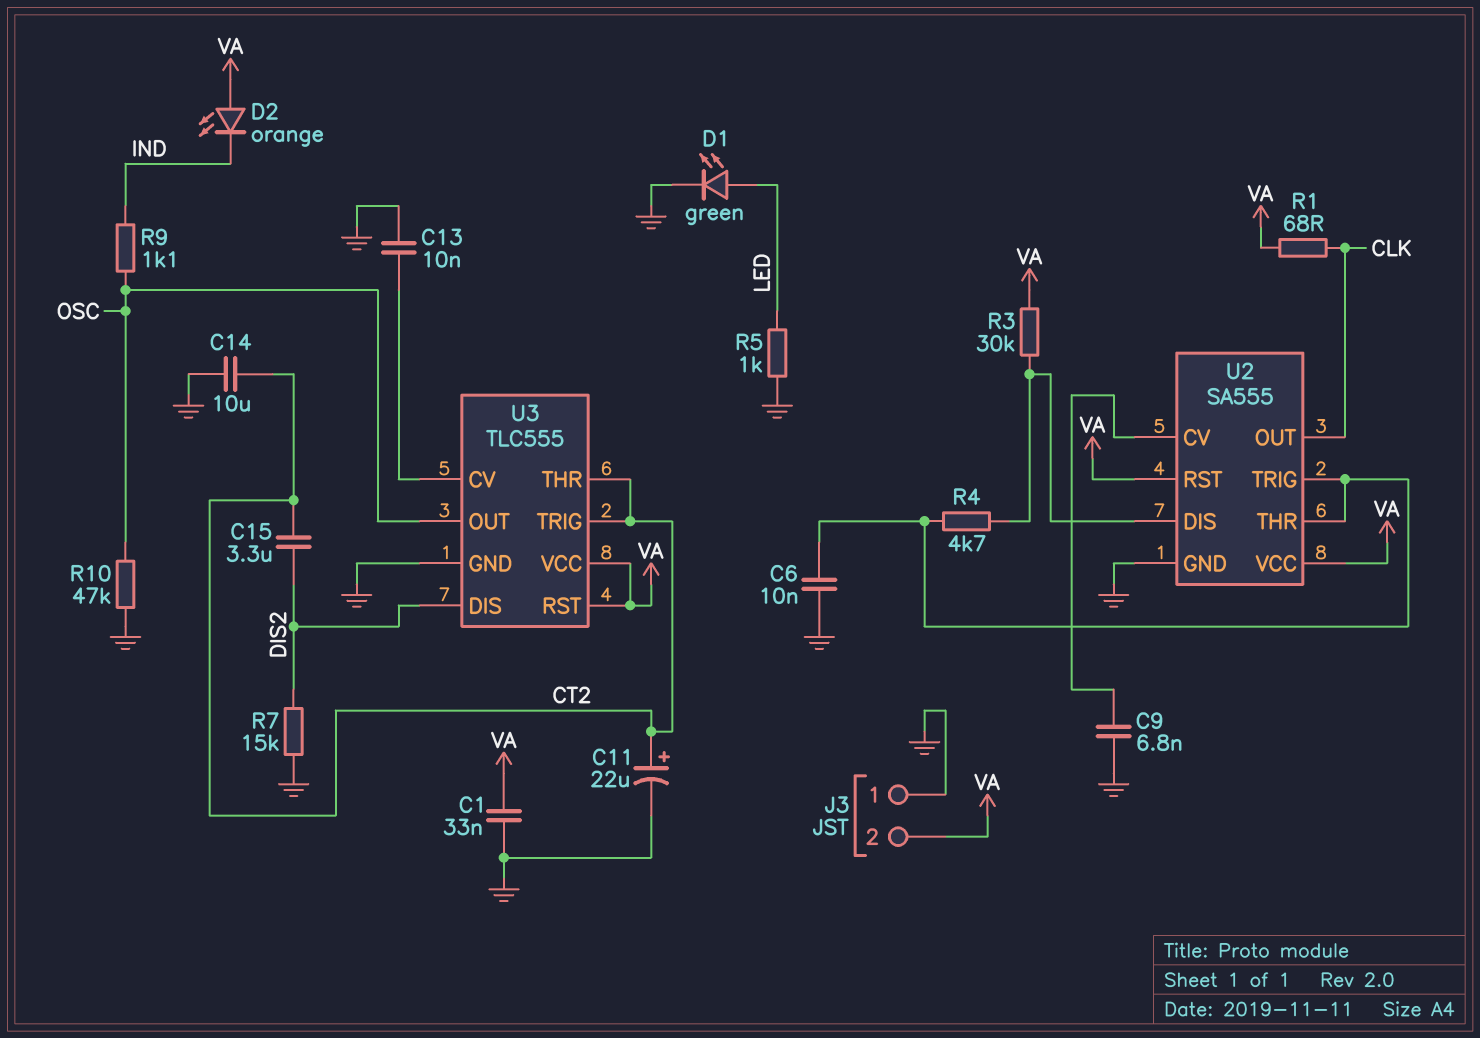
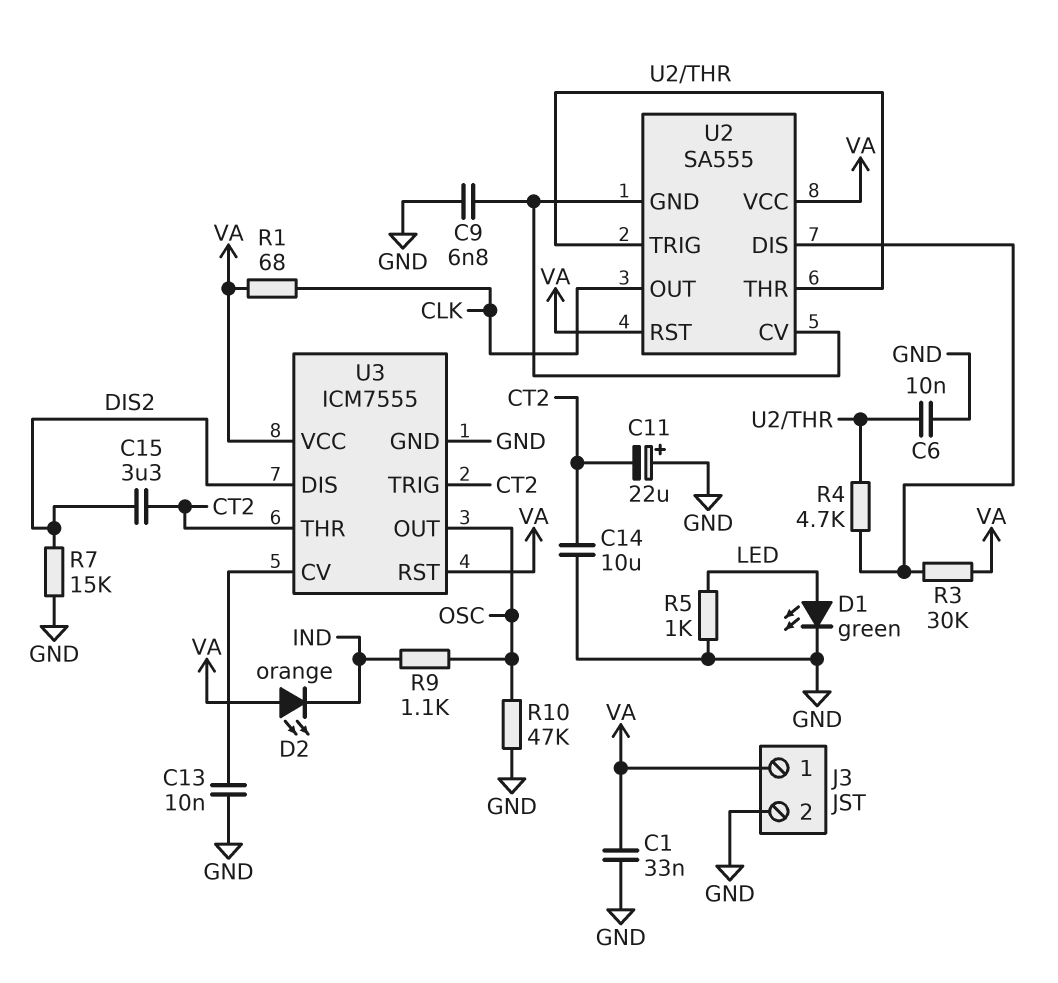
C11: 22uF (plus CT2, minus GND) -> 22uF (plus GND, minus CT2)
J3 pin 1: GND -> VA
J3 pin 2: VA -> GND
U2 pin GND: GND -> U2/CV
U3: TLC555 -> ICM7555

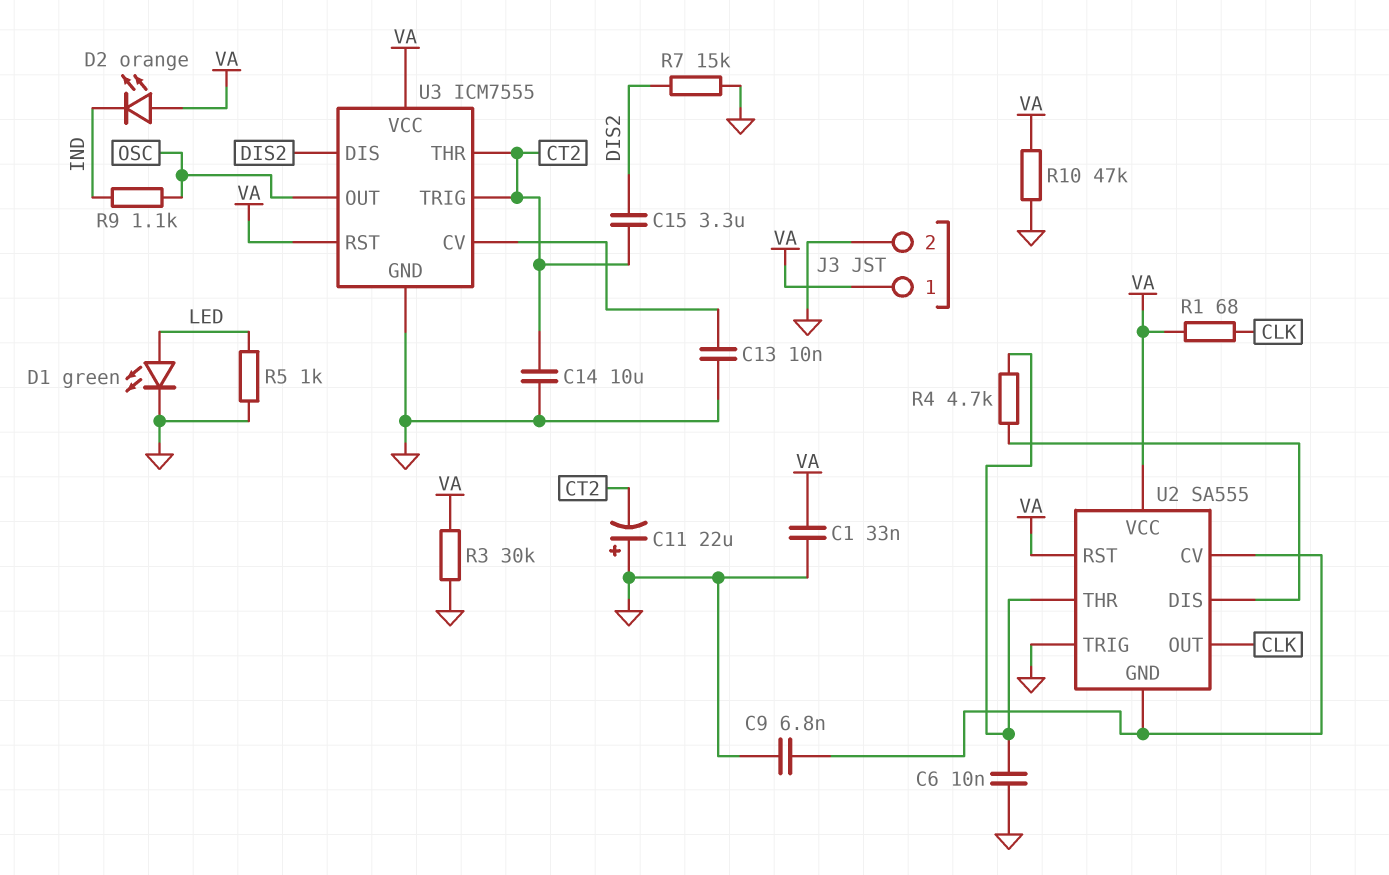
R3: 30k (U2/DIS, VA) -> 30k (GND, VA)
R10: 47k (GND, OSC) -> 47k (GND, VA)
U2 pin TRIG: U2/THR -> GND

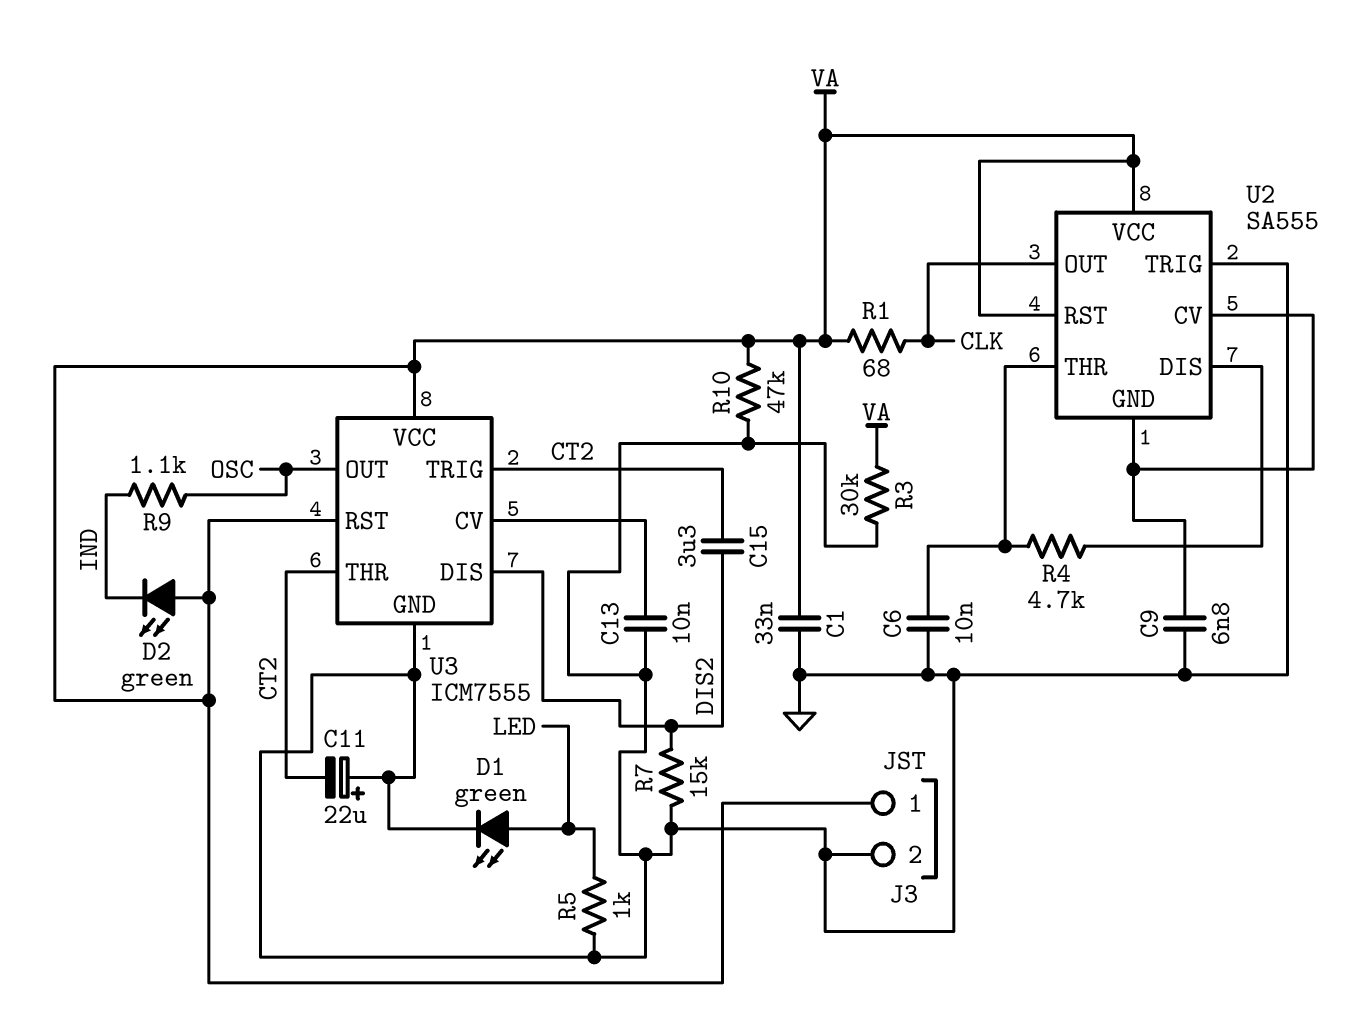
C14: 10uF (CT2, GND) -> none
D2: LED orange (A VA, K IND) -> LED green (A VA, K IND)

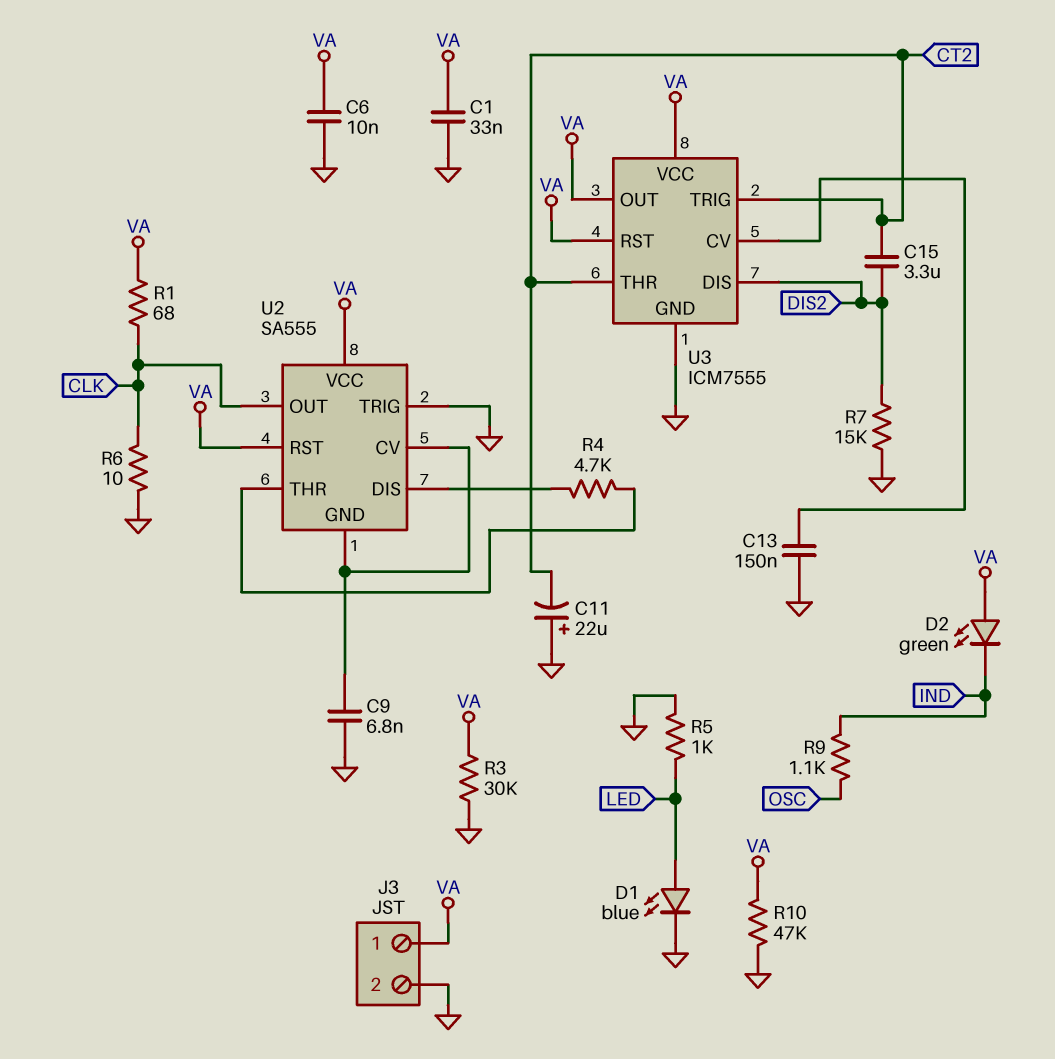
C6: 10nF (GND, U2/THR) -> 10nF (GND, VA)
C13: 10nF (GND, U3/CV) -> 150nF (GND, U3/CV)
D1: LED green (A LED, K GND) -> LED blue (A LED, K GND)
R6: none -> 10 (CLK, GND)
U3 pin OUT: OSC -> VA

